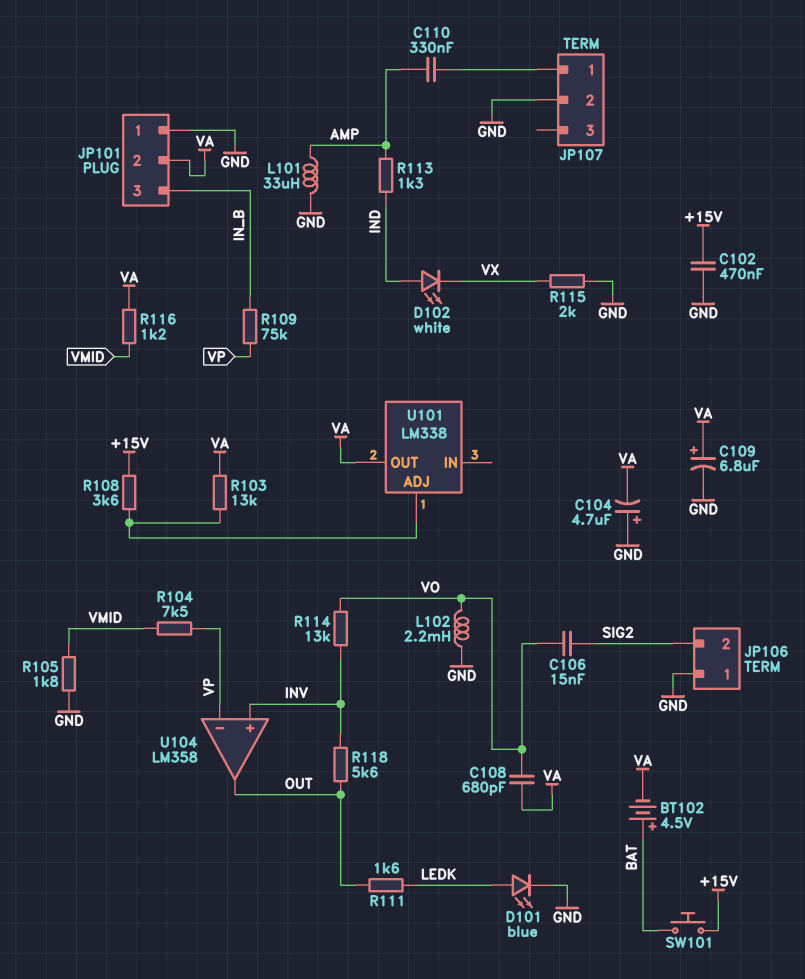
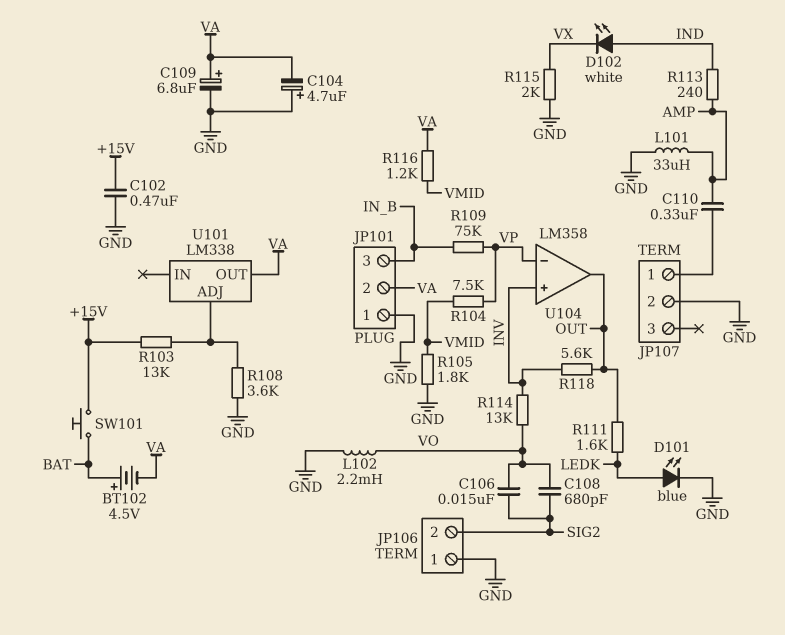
C108: 680pF (VA, VO) -> 680pF (SIG2, VO)
R103: 13k (U101/ADJ, VA) -> 13k (+15V, U101/ADJ)
R108: 3.6k (+15V, U101/ADJ) -> 3.6k (GND, U101/ADJ)
R113: 1.3k (AMP, IND) -> 240 (AMP, IND)

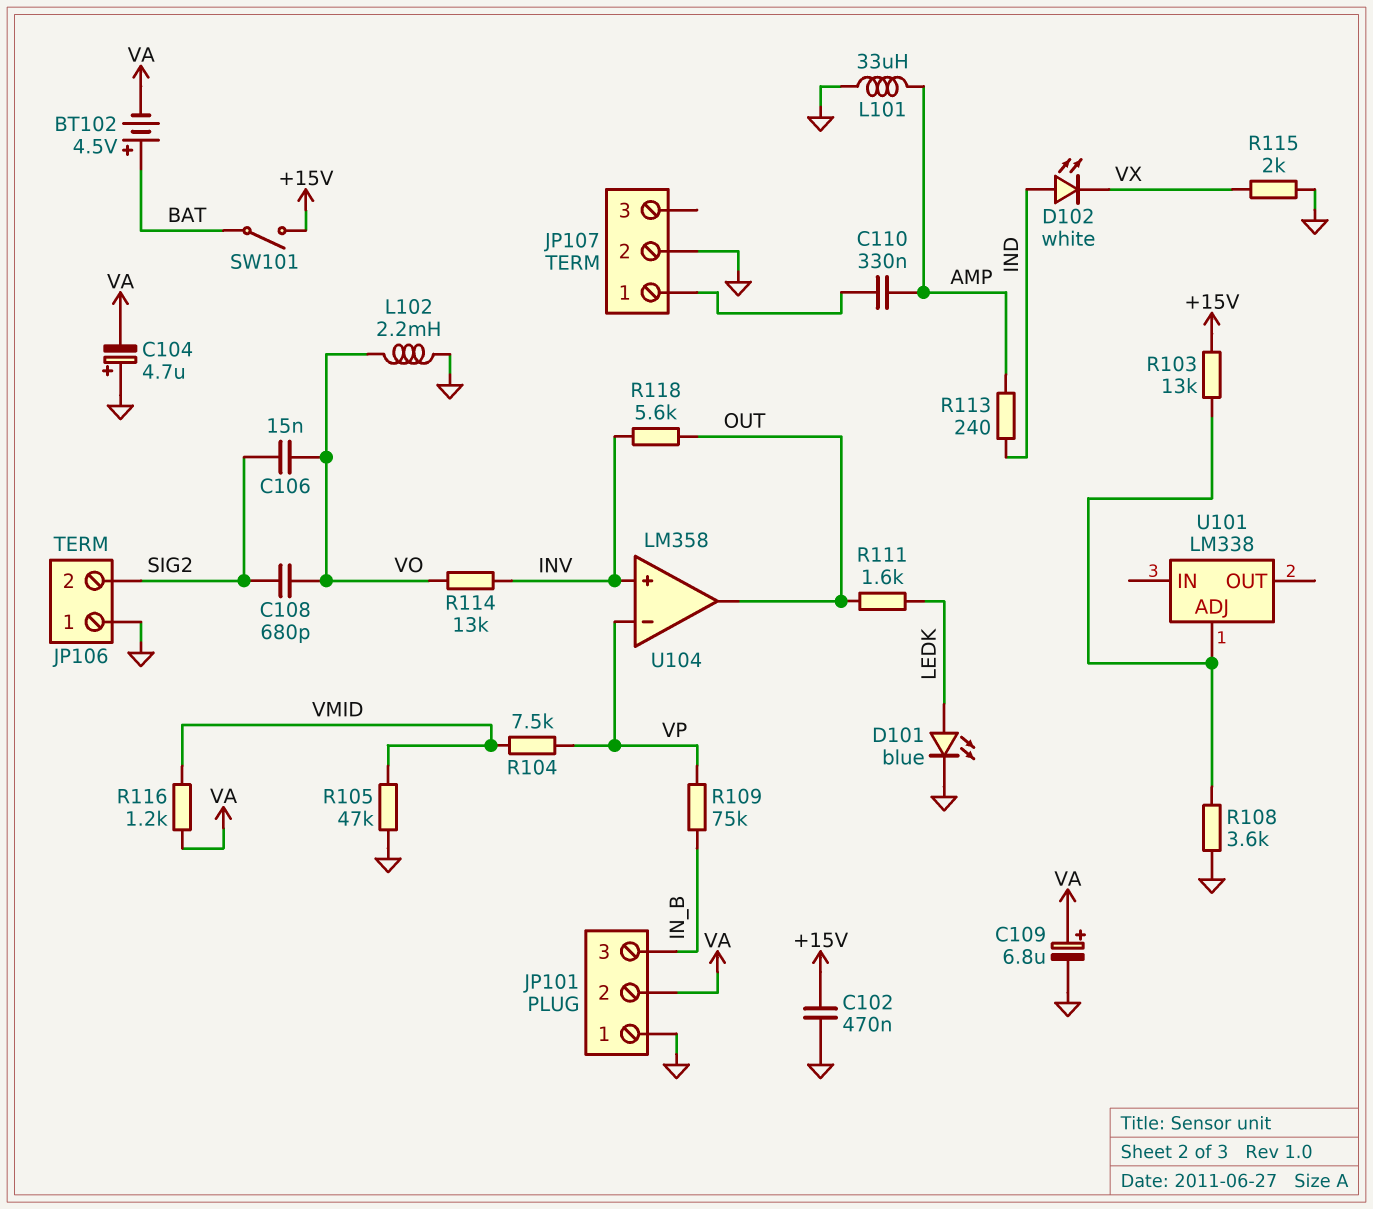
R105: 1.8k (GND, VMID) -> 47k (GND, VMID)
SW101: button (+15V, BAT) -> switch (+15V, BAT)
U101 pin OUT: VA -> none

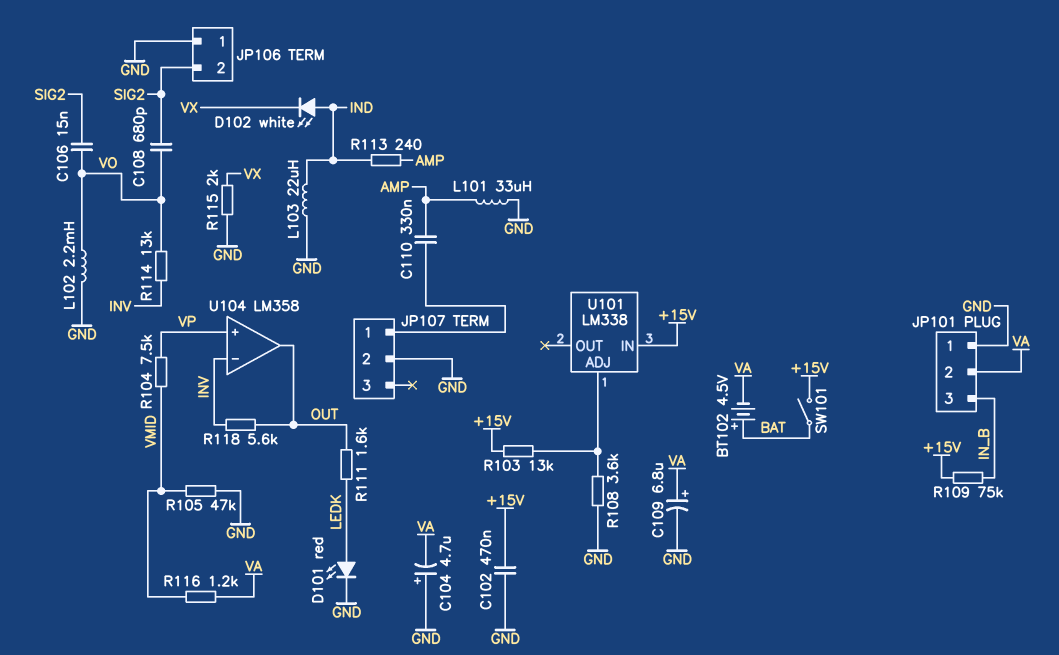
D101: LED blue (A LEDK, K GND) -> LED red (A LEDK, K GND)
L103: none -> 22uH (GND, IND)
R109: 75k (IN_B, VP) -> 75k (+15V, IN_B)
U101 pin IN: none -> +15V
U104 pin in+: INV -> VP
U104 pin in-: VP -> INV

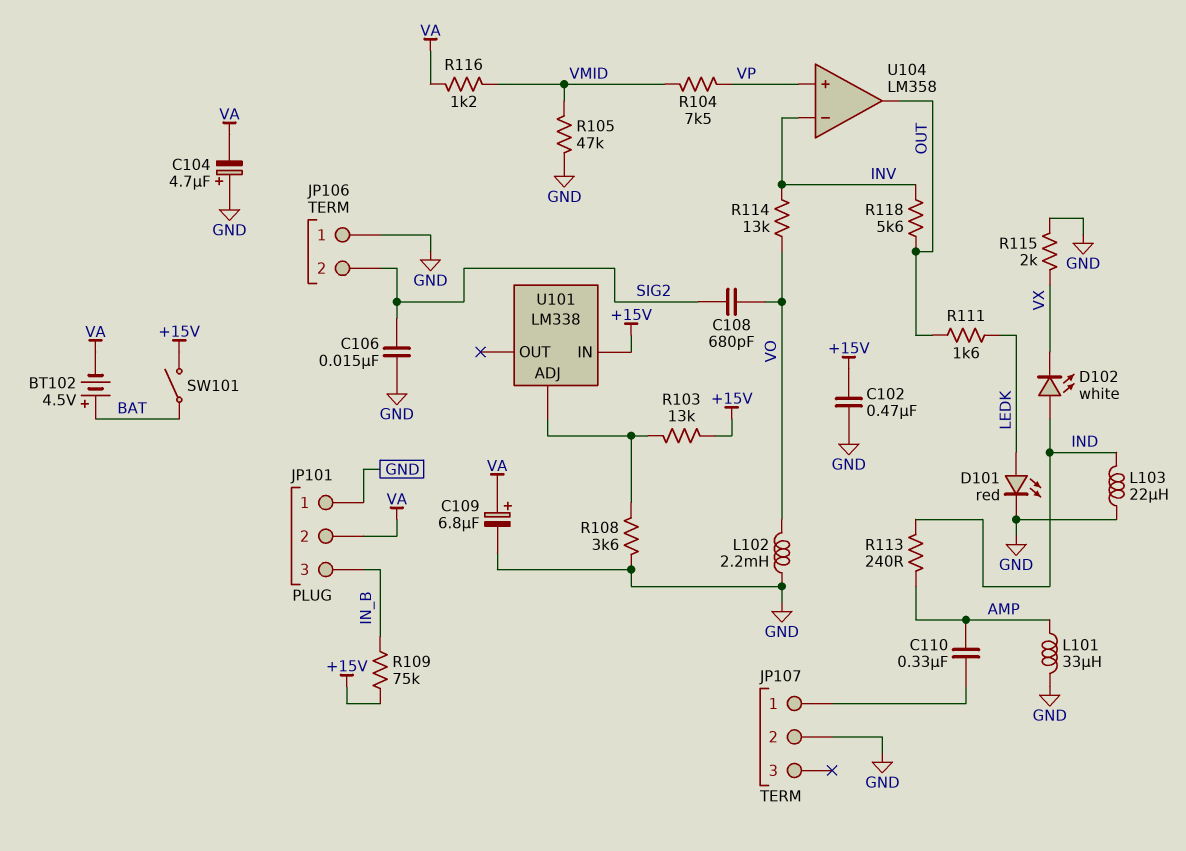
C106: 15nF (SIG2, VO) -> 15nF (GND, SIG2)

